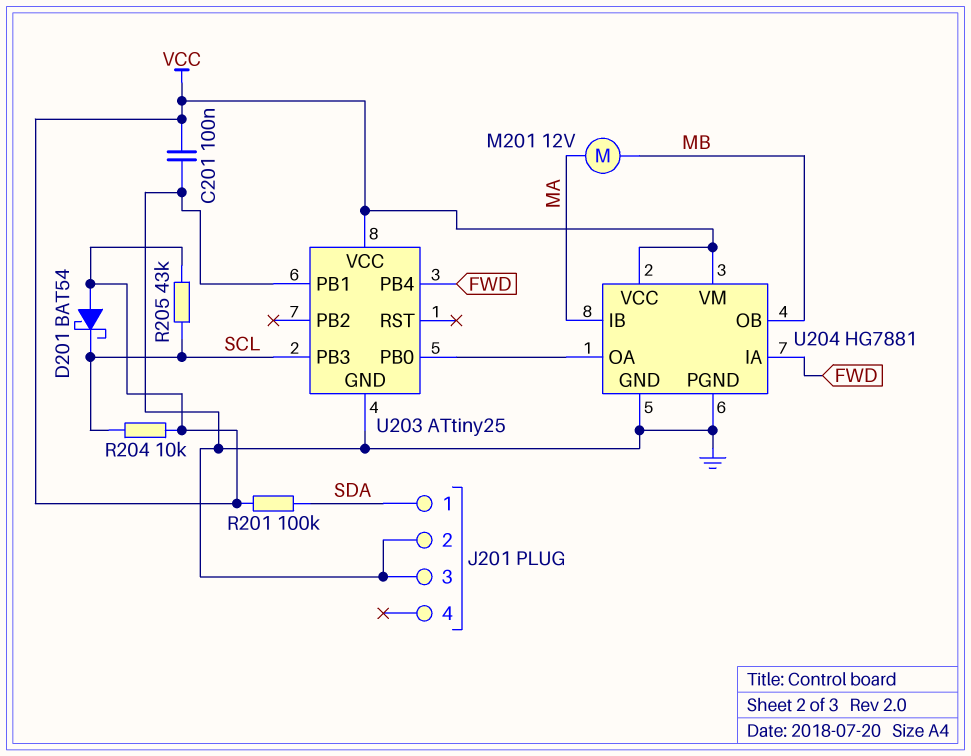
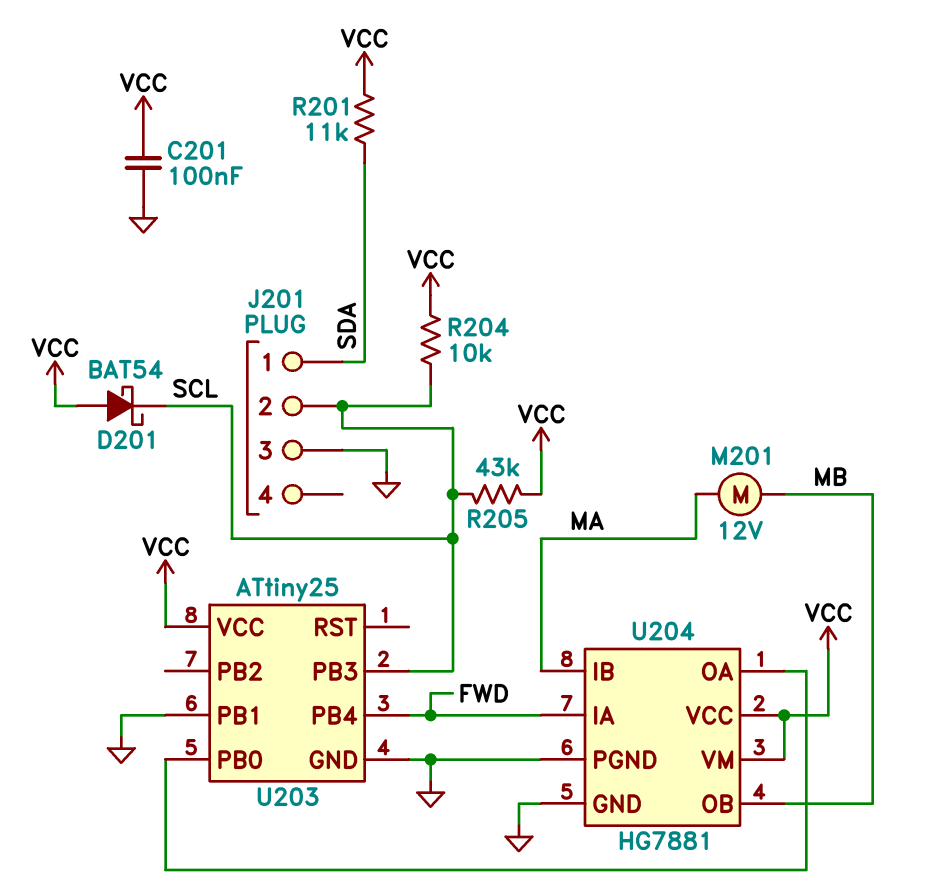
J201 pin 2: GND -> SCL
R201: 100k (SDA, VCC) -> 11k (SDA, VCC)

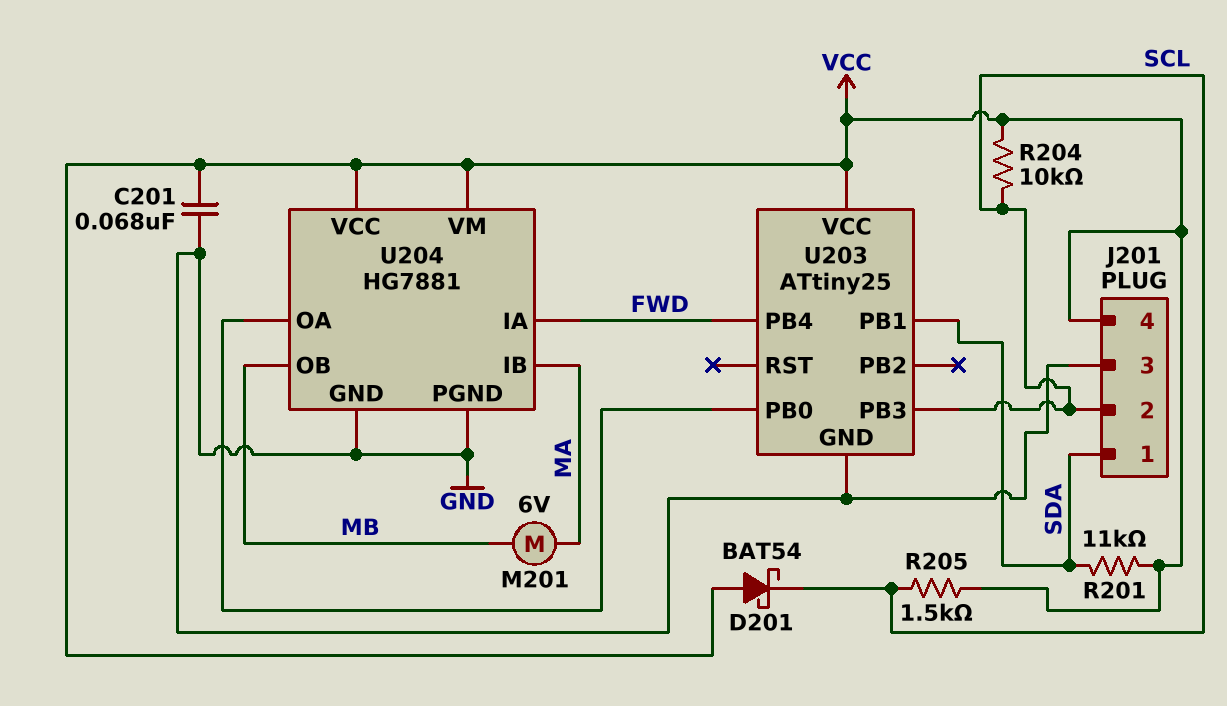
C201: 100nF (GND, VCC) -> 68nF (GND, VCC)
J201 pin 4: none -> VCC
M201: motor 12V (MA, MB) -> motor 6V (MA, MB)
R205: 43k (SCL, VCC) -> 1.5k (SCL, VCC)
U203 pin PB1: GND -> SDA

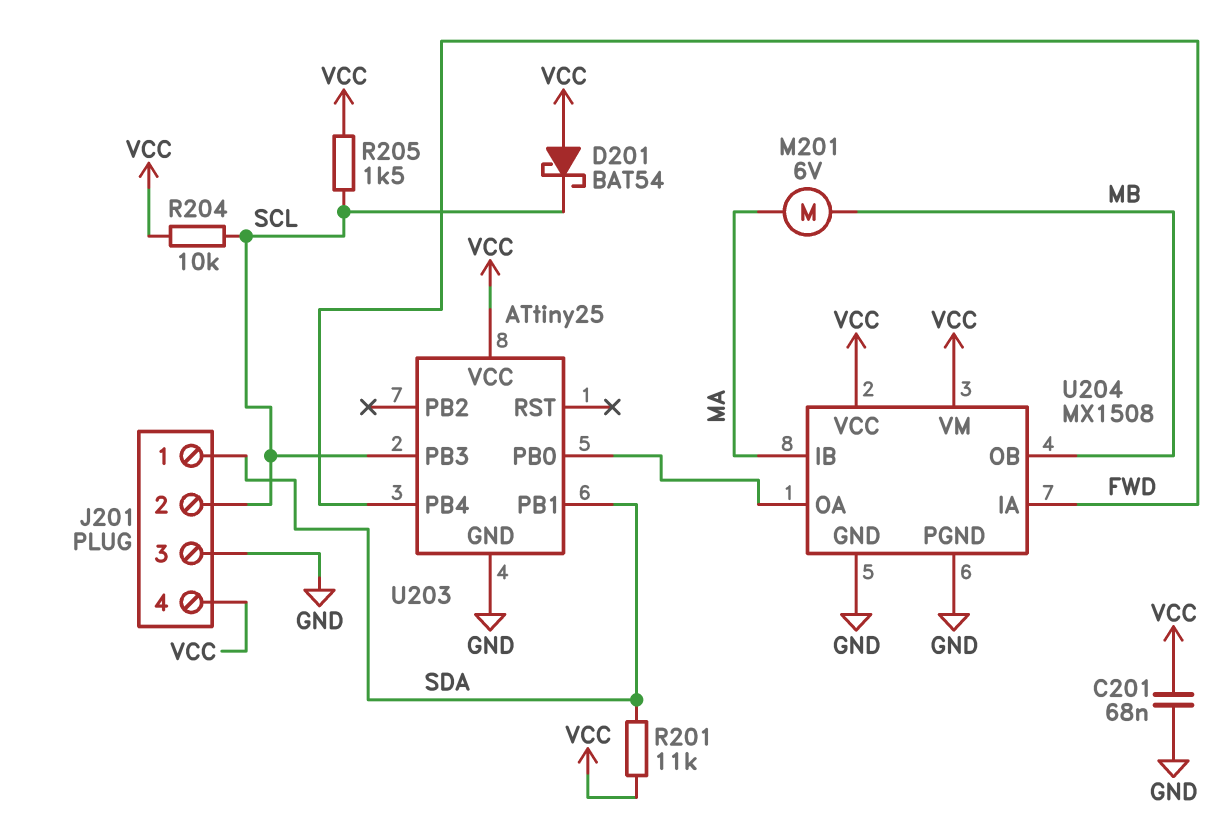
U204: HG7881 -> MX1508

